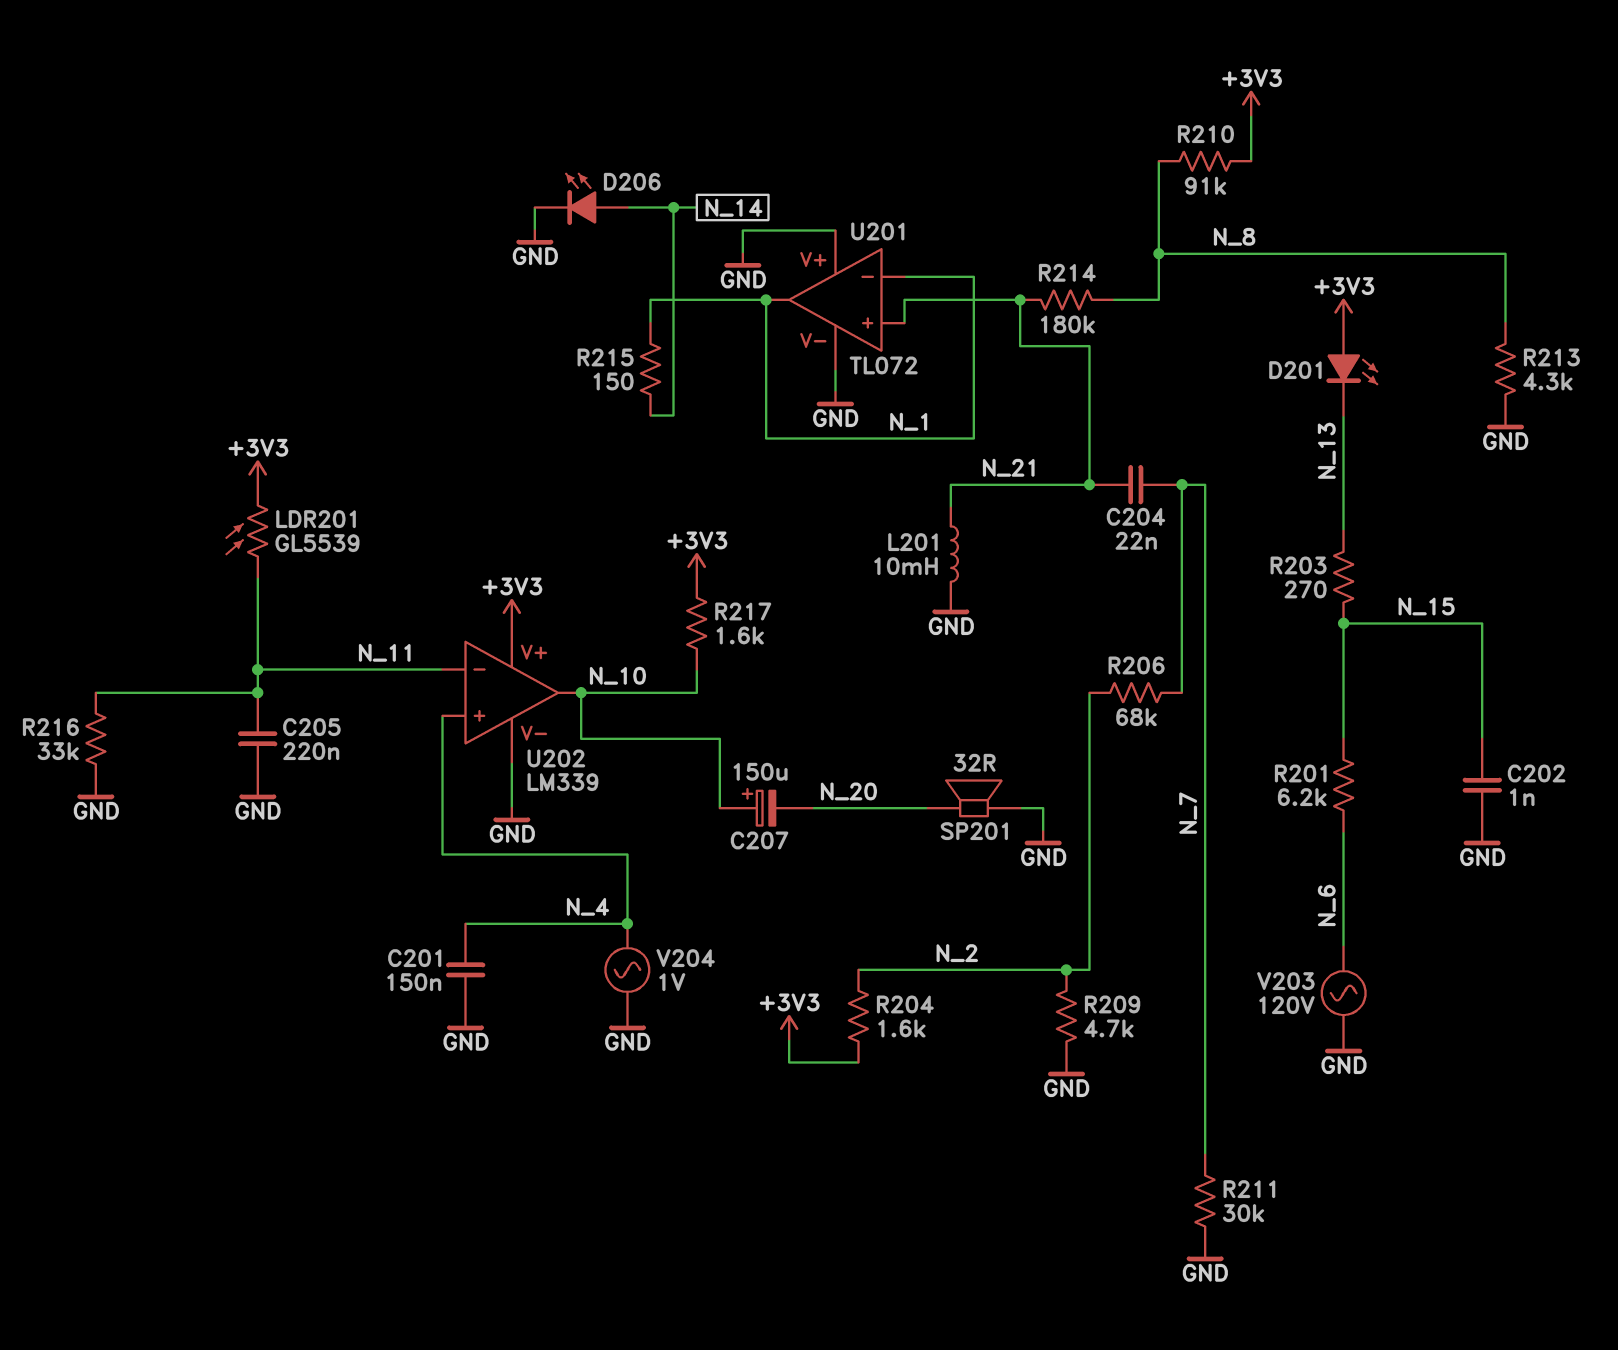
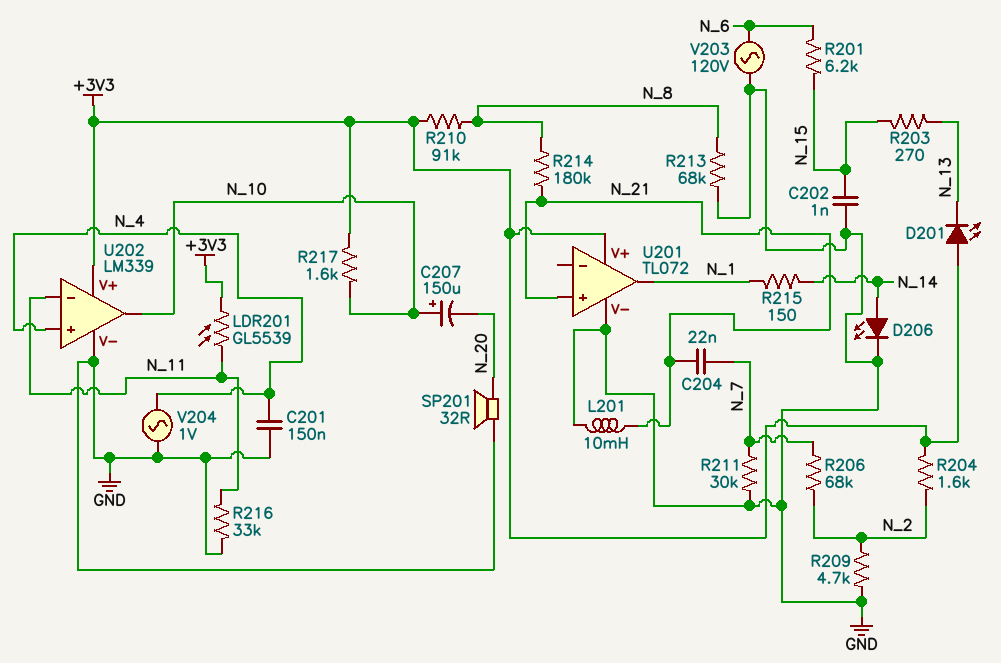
C205: 220nF (GND, N_11) -> none
R213: 4.3k (GND, N_8) -> 68k (GND, N_8)
U201 pin V+: GND -> +3V3
U201 pin in-: N_1 -> none

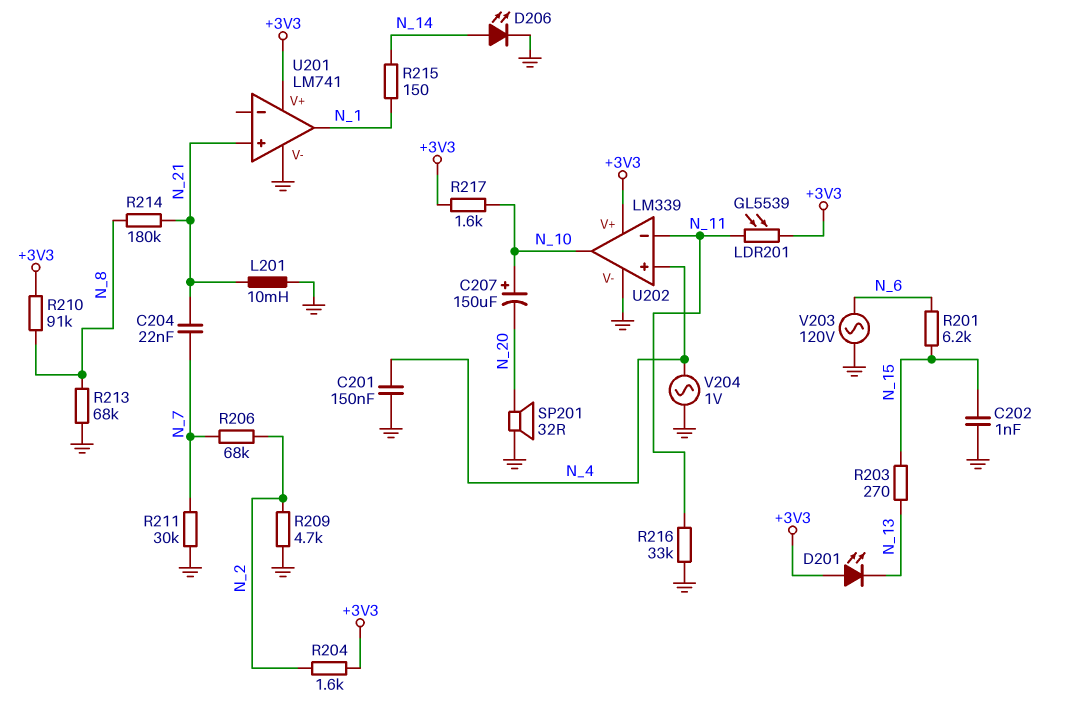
U201: TL072 -> LM741

